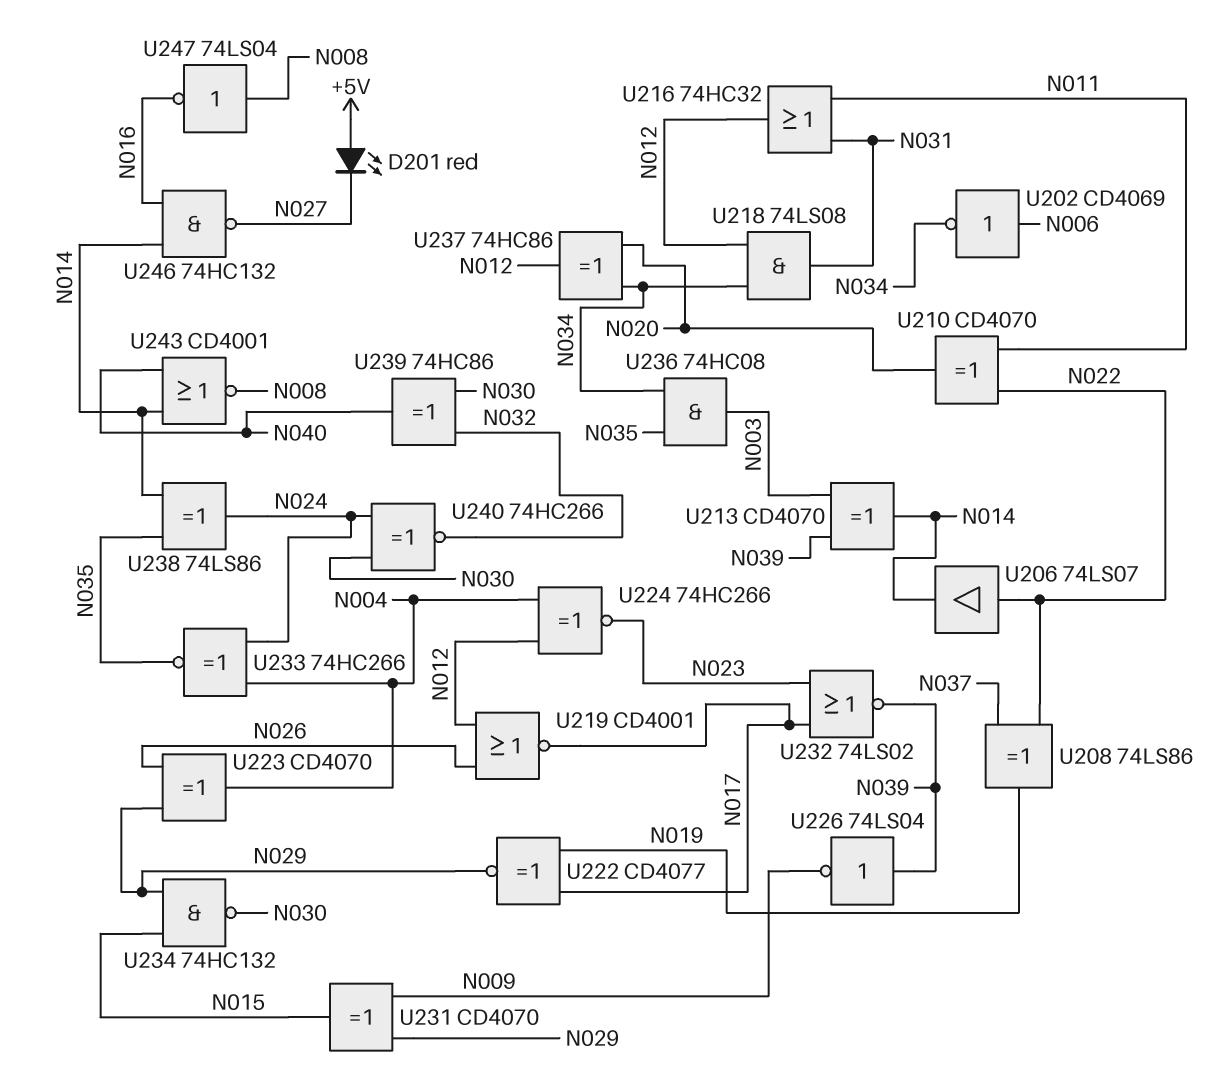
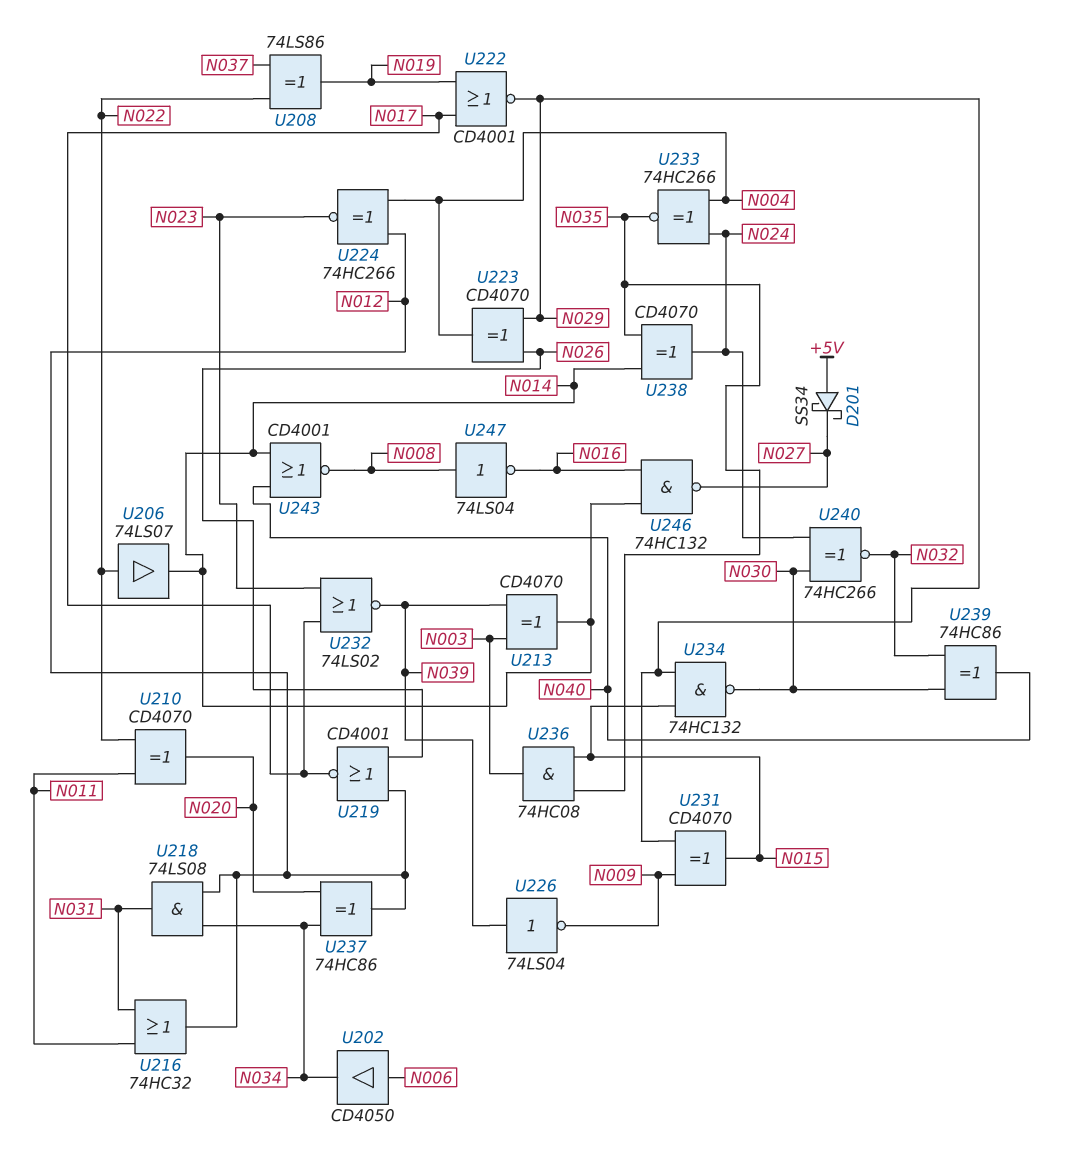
D201: LED red (A +5V, K N027) -> schottky SS34 (A +5V, K N027)
U202: NOT CD4069 (in N006, out N034) -> buffer CD4050 (in N006, out N034)
U222: XNOR CD4077 (in N017, in N019, out N029) -> NOR CD4001 (in N017, in N019, out N029)
U236: AND 74HC08 (in N034, in N035, out N003) -> AND 74HC08 (in N015, in N035, out N003)
U238: XOR 74LS86 (in N014, in N035, out N024) -> XOR CD4070 (in N014, in N035, out N024)

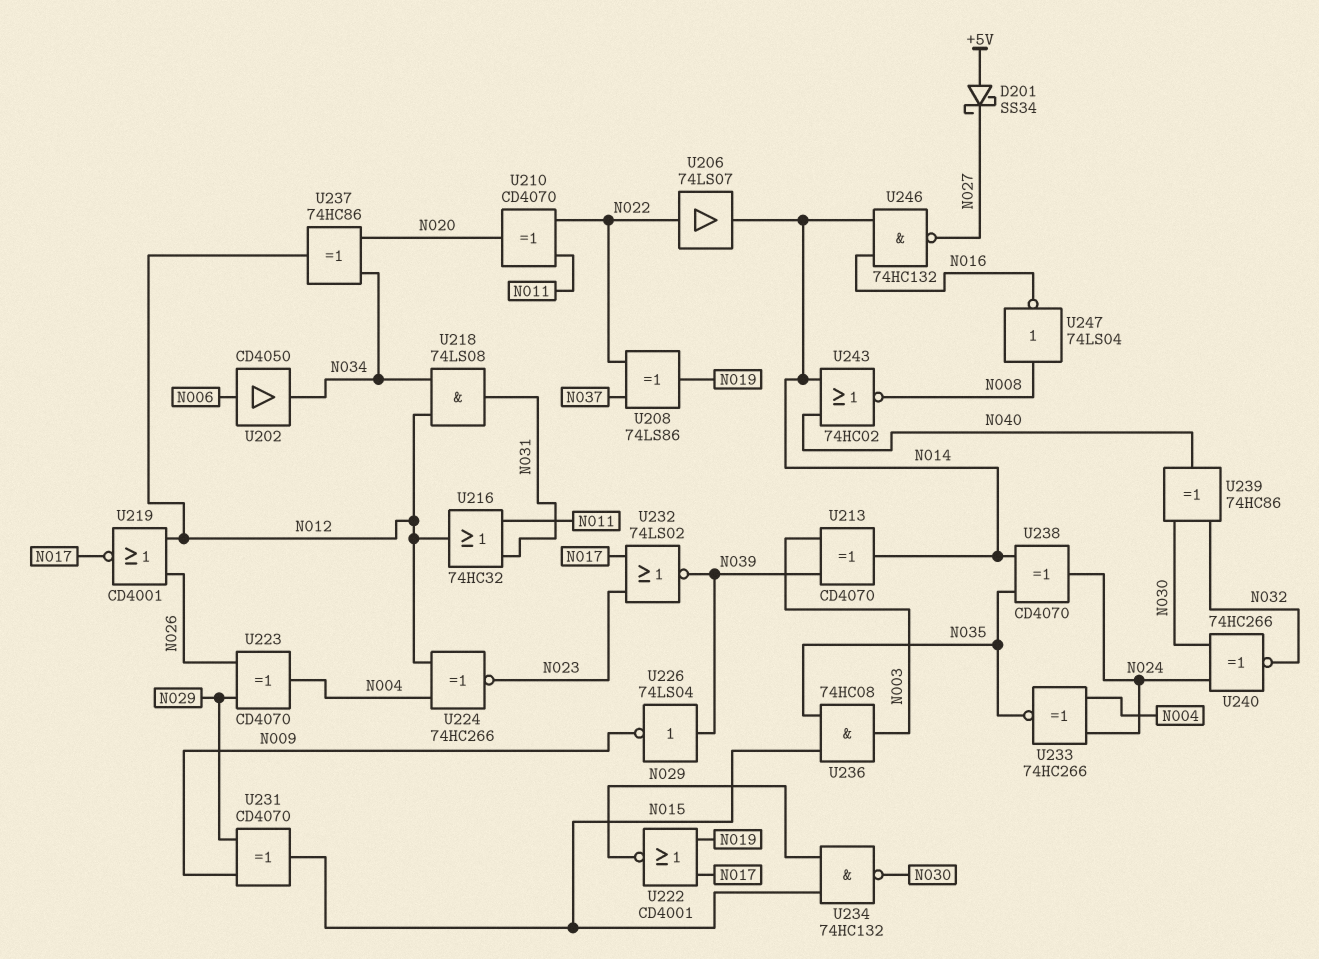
U243: NOR CD4001 (in N014, in N040, out N008) -> NOR 74HC02 (in N014, in N040, out N008)

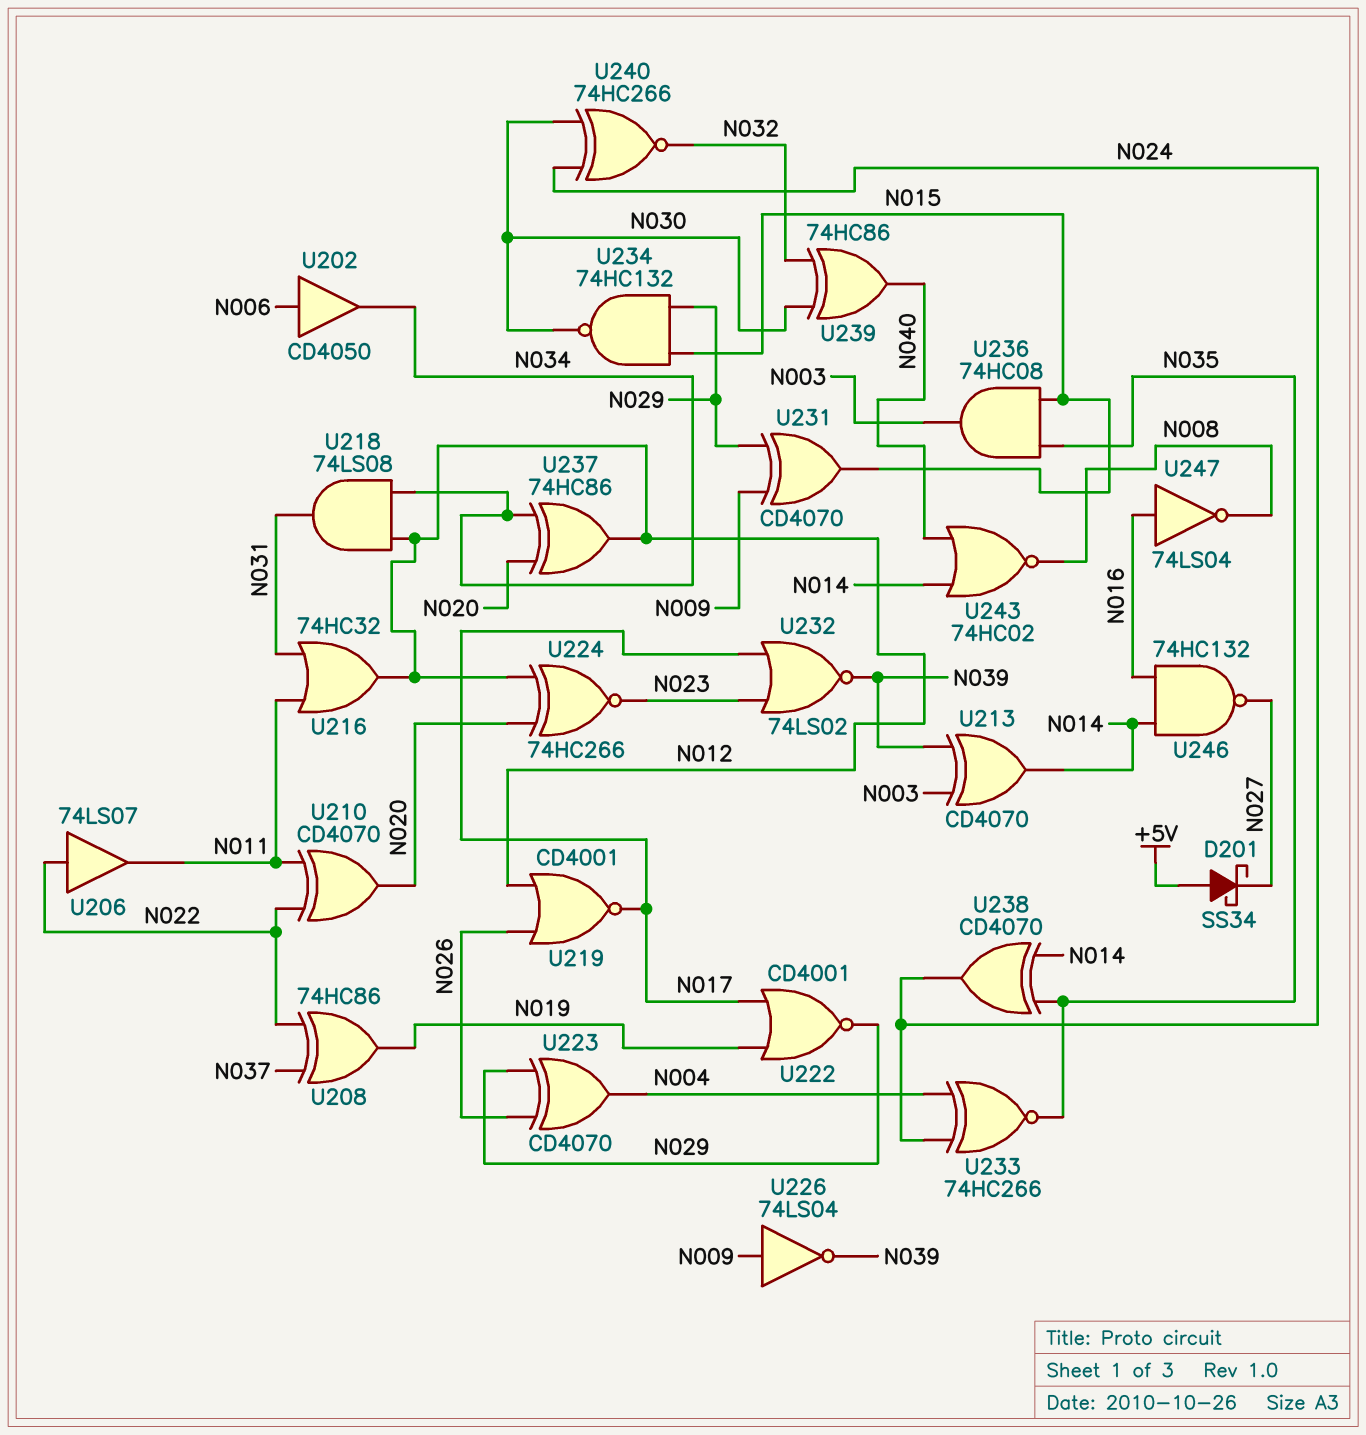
U206: buffer 74LS07 (in N022, out N014) -> buffer 74LS07 (in N022, out N011)
U208: XOR 74LS86 (in N022, in N037, out N019) -> XOR 74HC86 (in N022, in N037, out N019)
U224: XNOR 74HC266 (in N004, in N012, out N023) -> XNOR 74HC266 (in N012, in N020, out N023)
U226: NOT 74LS04 (in N039, out N009) -> NOT 74LS04 (in N009, out N039)
U247: NOT 74LS04 (in N008, out N016) -> NOT 74LS04 (in N016, out N008)

